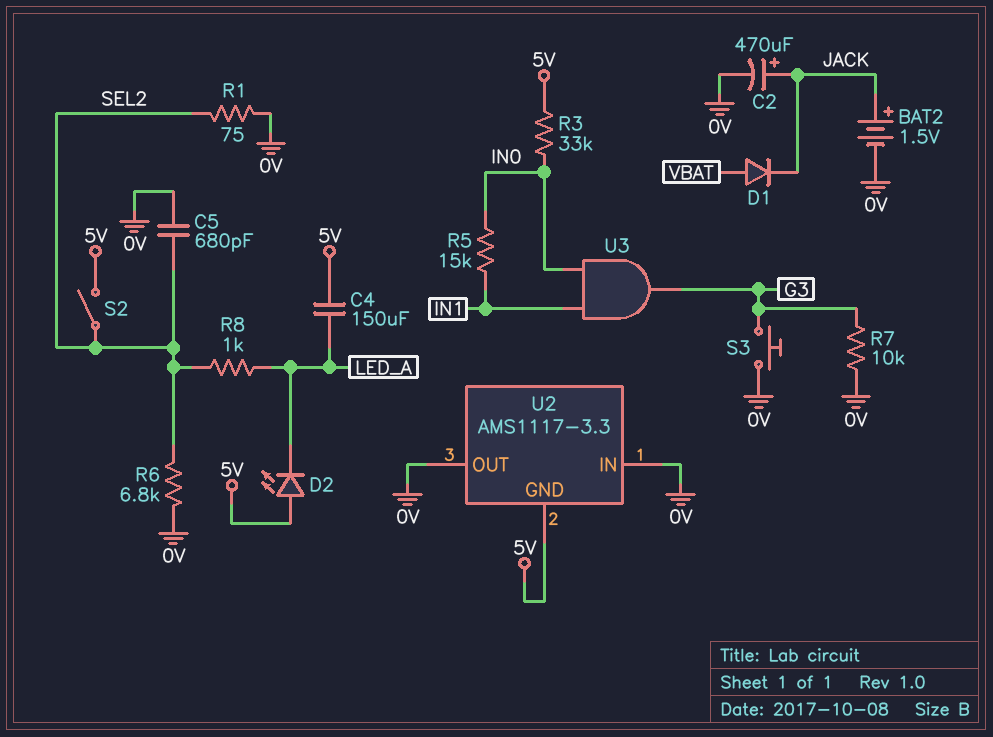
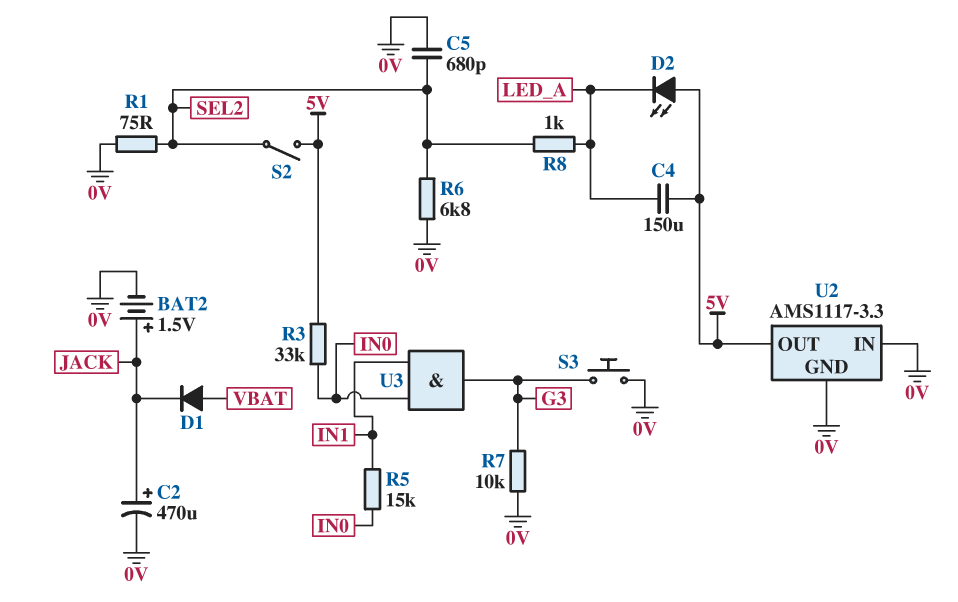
U2 pin GND: 5V -> 0V
U2 pin OUT: 0V -> 5V

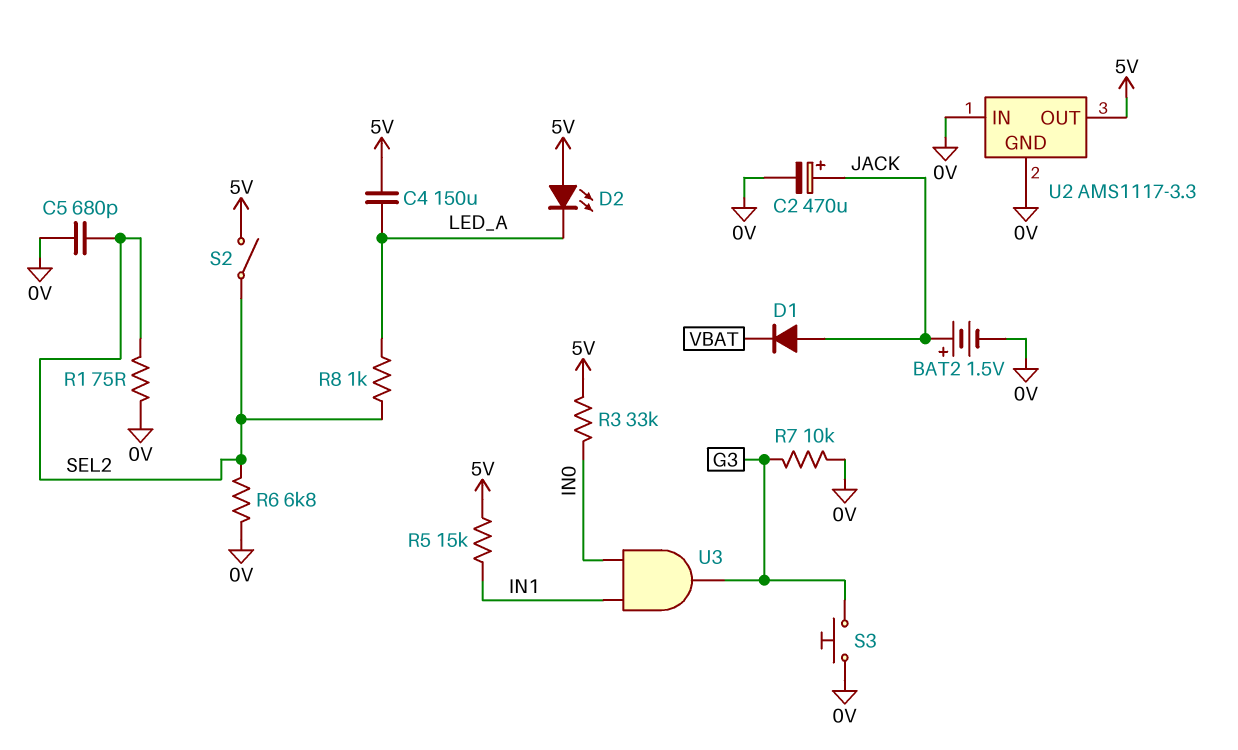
D1: diode (A VBAT, K JACK) -> diode (A JACK, K VBAT)
R5: 15k (IN0, IN1) -> 15k (5V, IN1)

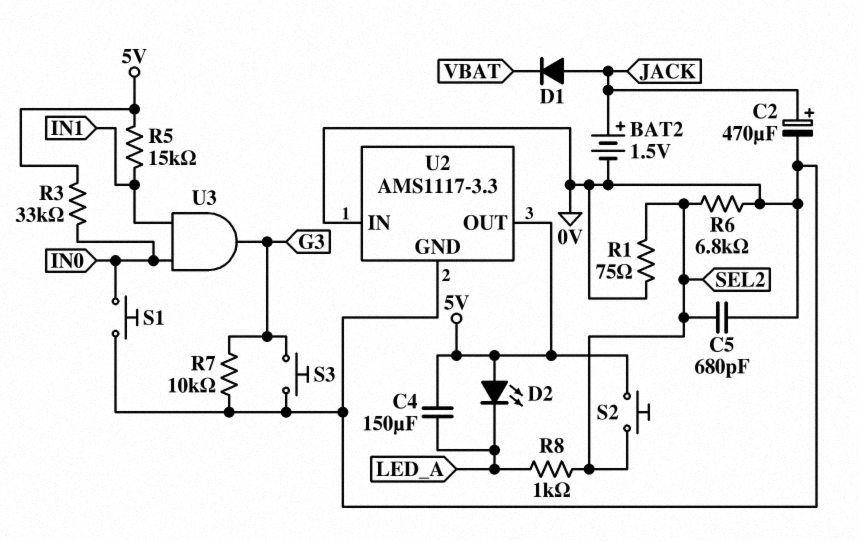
S1: none -> button (0V, IN0)
S2: switch (5V, SEL2) -> button (5V, SEL2)

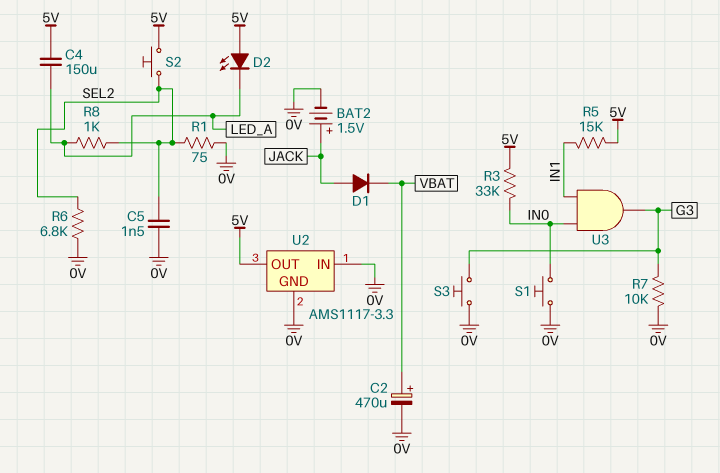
C2: 470uF (plus JACK, minus 0V) -> 470uF (plus VBAT, minus 0V)
C5: 680pF (0V, SEL2) -> 1.5nF (0V, SEL2)

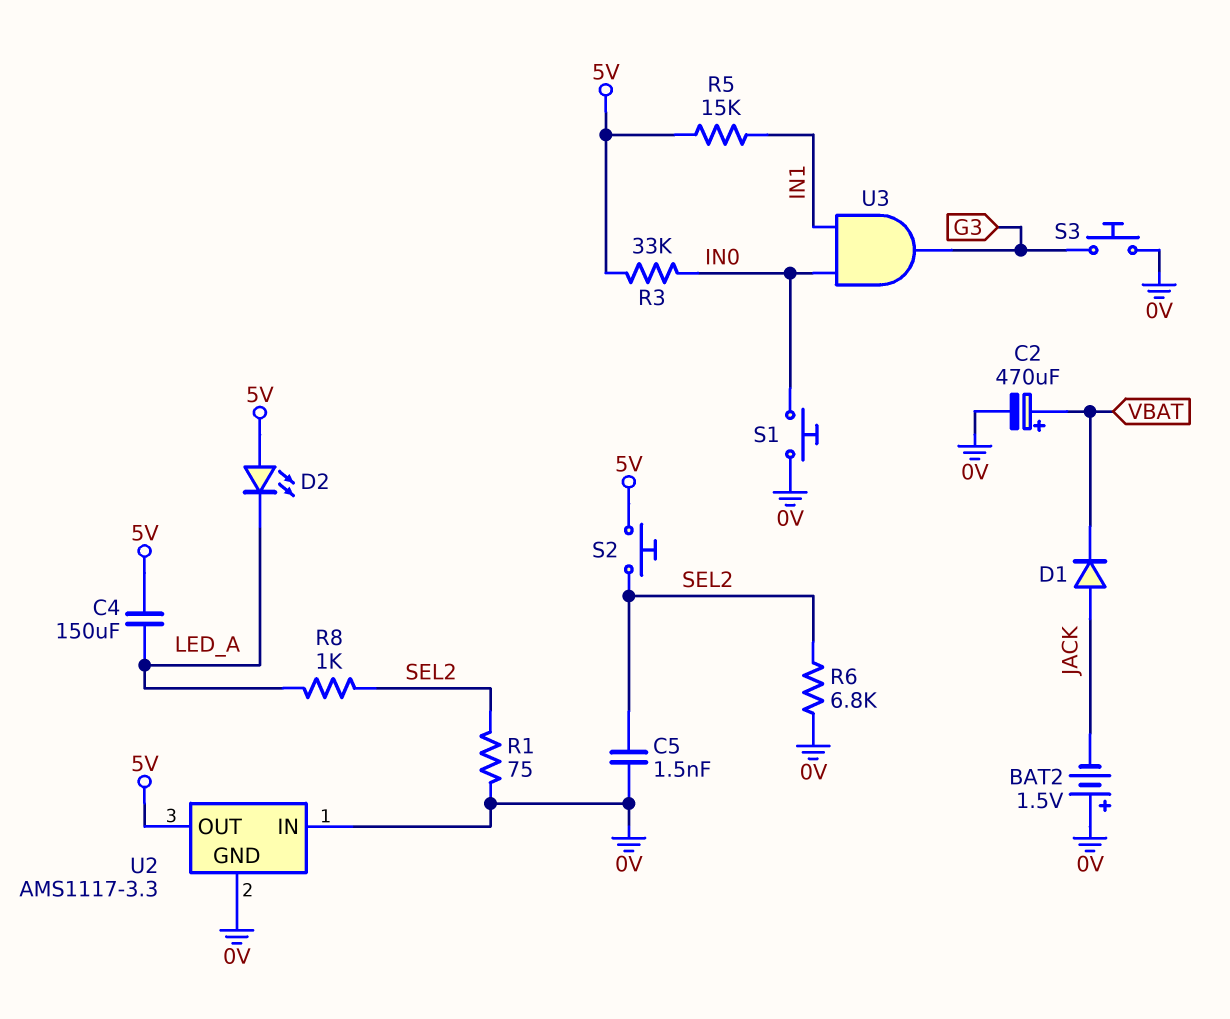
BAT2: 1.5V (plus JACK, minus 0V) -> 1.5V (plus 0V, minus JACK)
R7: 10k (0V, G3) -> none

